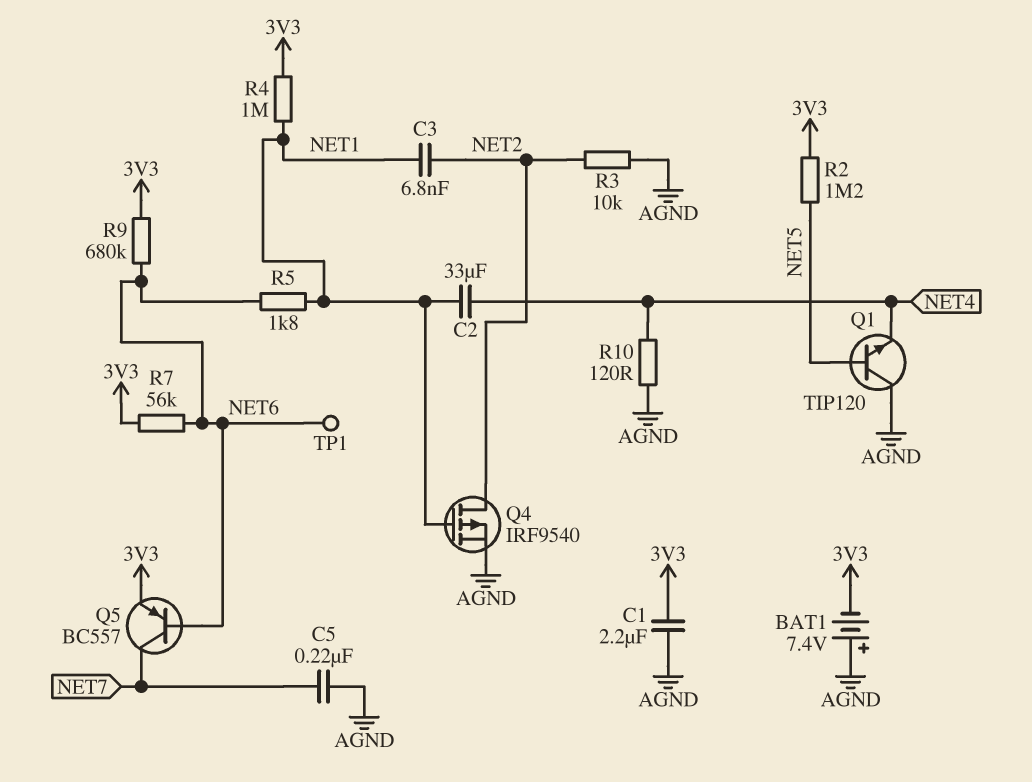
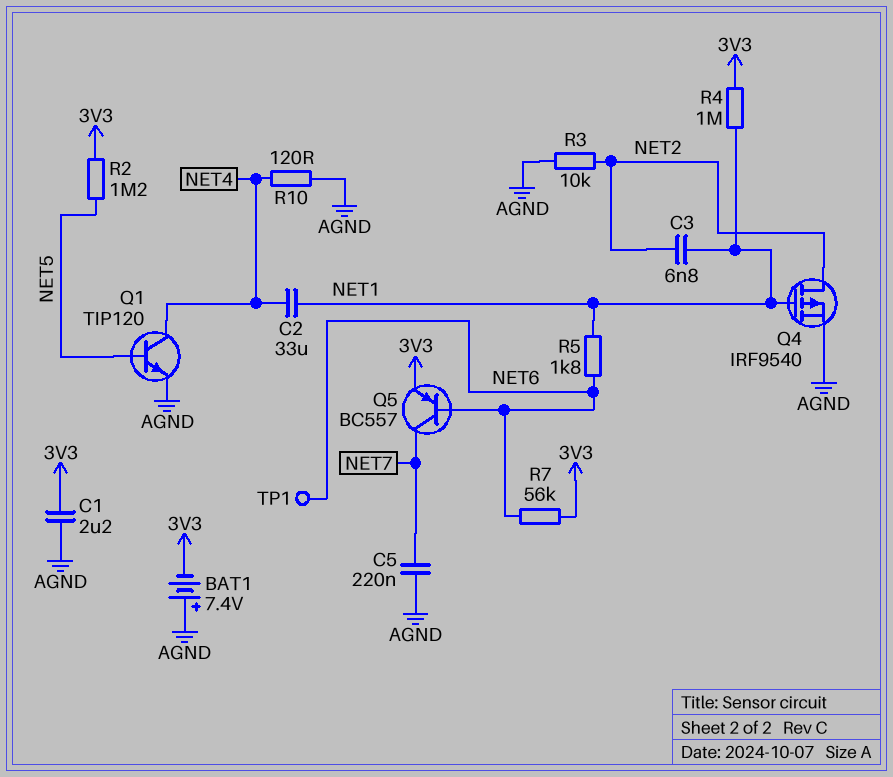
Q1: NPN TIP120 (B NET5, C AGND, E NET4) -> NPN TIP120 (B NET5, C NET4, E AGND)
R9: 680k (3V3, NET6) -> none

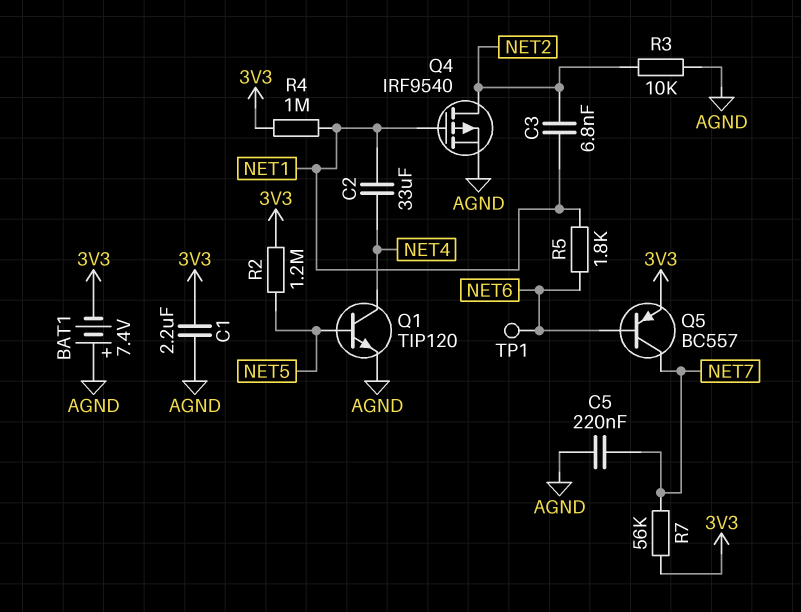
R7: 56k (3V3, NET6) -> 56k (3V3, NET7)
R10: 120 (AGND, NET4) -> none

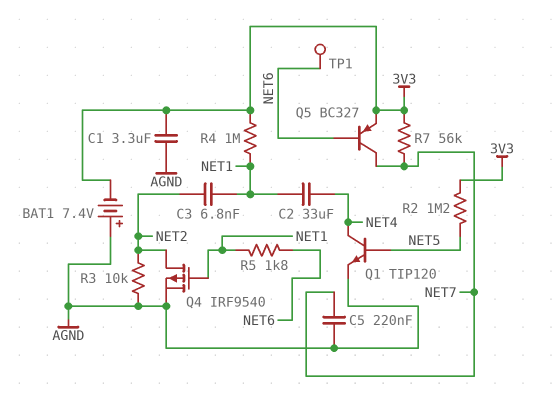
C1: 2.2uF (3V3, AGND) -> 3.3uF (3V3, AGND)
Q5: PNP BC557 (B NET6, C NET7, E 3V3) -> PNP BC327 (B NET6, C NET7, E 3V3)

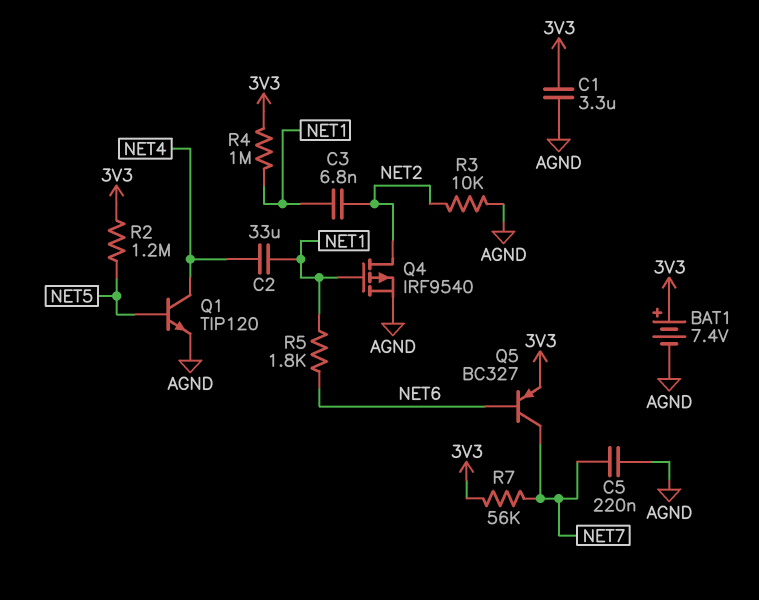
BAT1: 7.4V (plus AGND, minus 3V3) -> 7.4V (plus 3V3, minus AGND)
TP1: test point (NET6) -> none

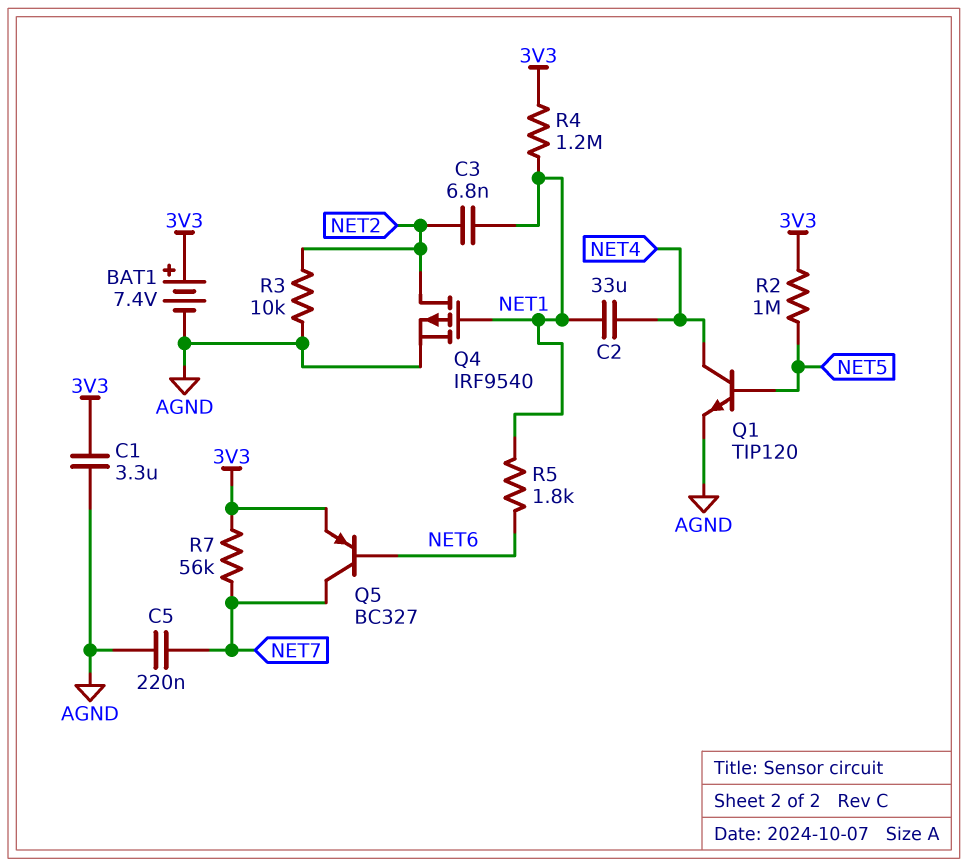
R2: 1.2M (3V3, NET5) -> 1M (3V3, NET5)
R4: 1M (3V3, NET1) -> 1.2M (3V3, NET1)

